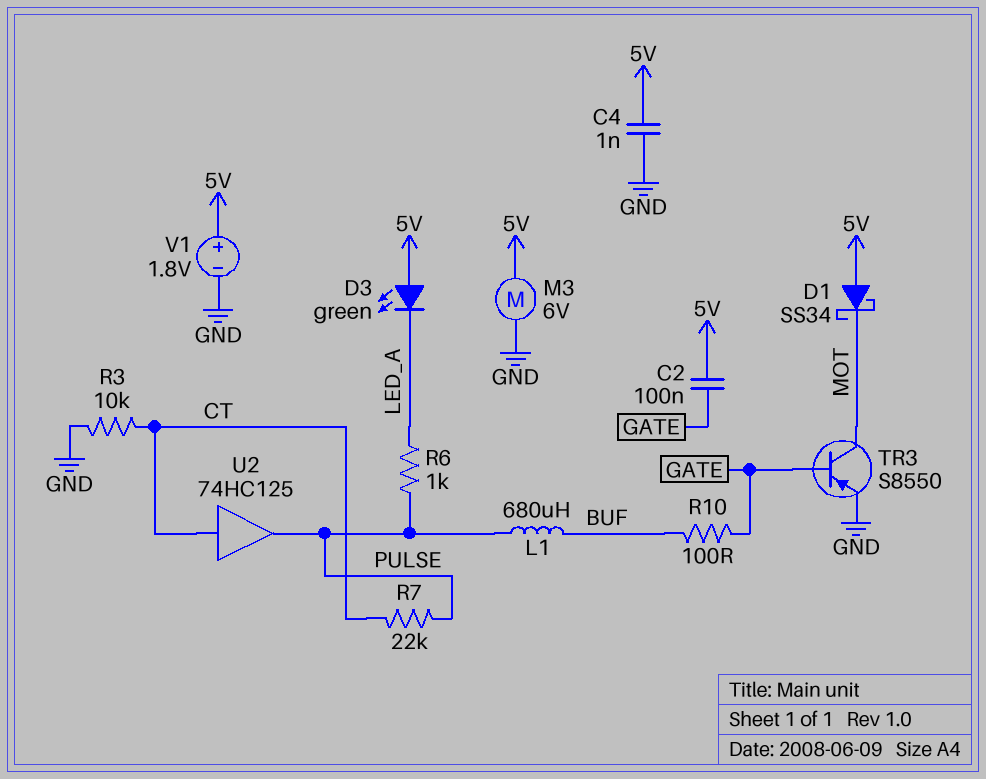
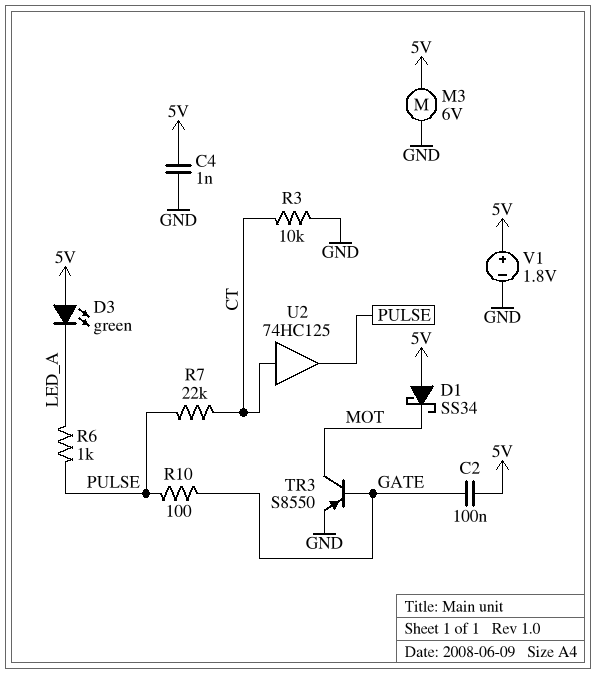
L1: 680uH (BUF, PULSE) -> none
R10: 100 (BUF, GATE) -> 100 (GATE, PULSE)

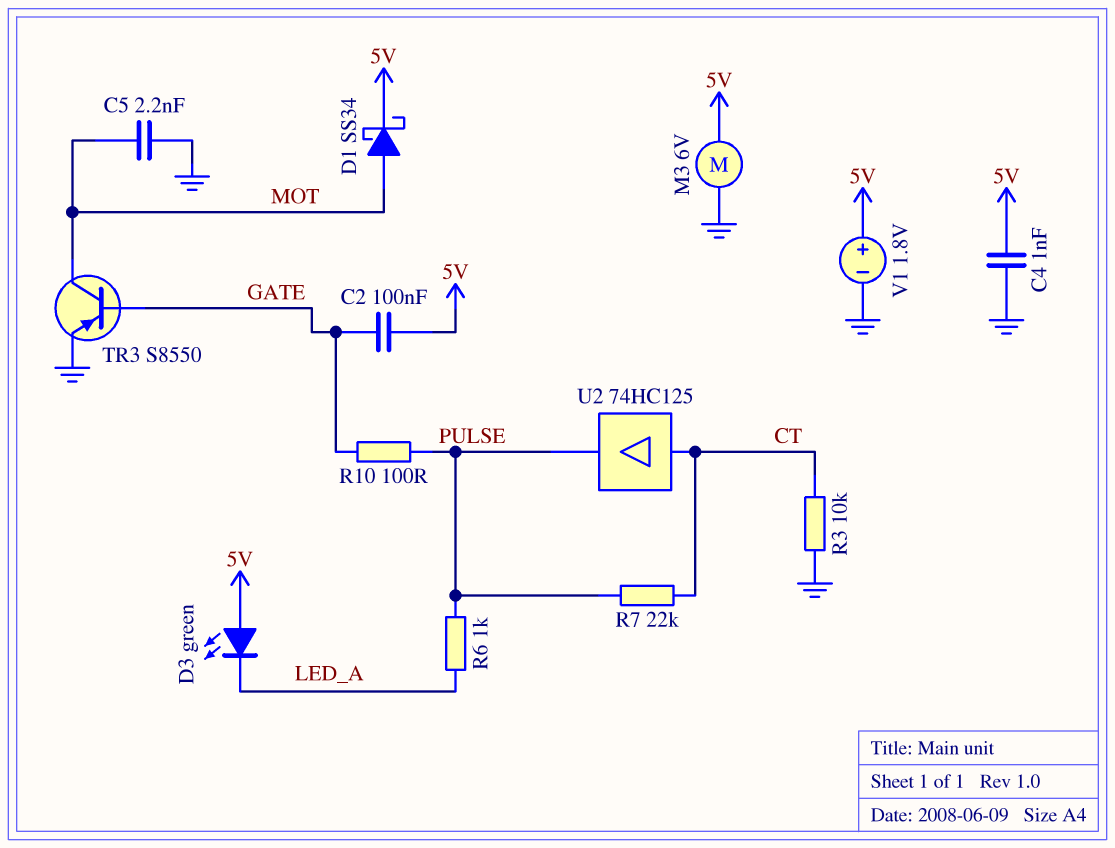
C5: none -> 2.2nF (GND, MOT)
D1: schottky SS34 (A 5V, K MOT) -> schottky SS34 (A MOT, K 5V)

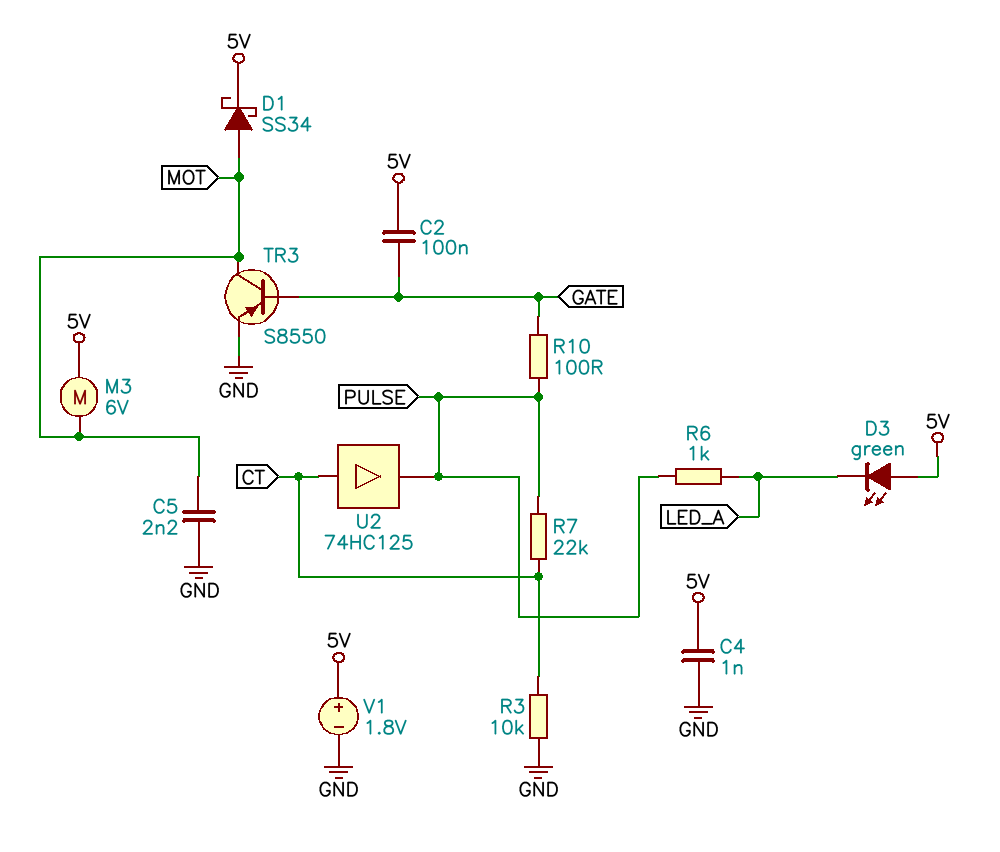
M3: motor 6V (5V, GND) -> motor 6V (5V, MOT)

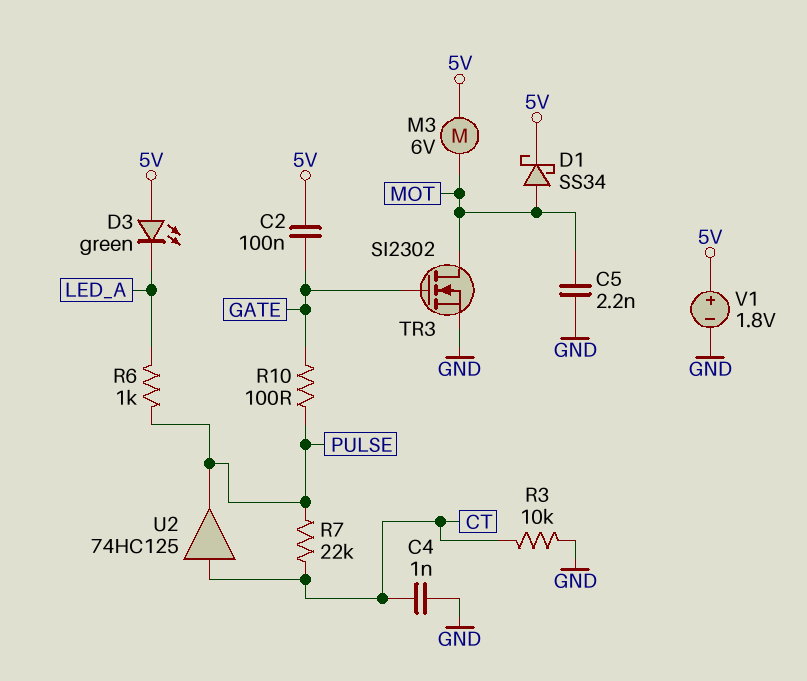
C4: 1nF (5V, GND) -> 1nF (CT, GND)
TR3: PNP S8550 (B GATE, C MOT, E GND) -> NMOS SI2302 (G GATE, D MOT, S GND)

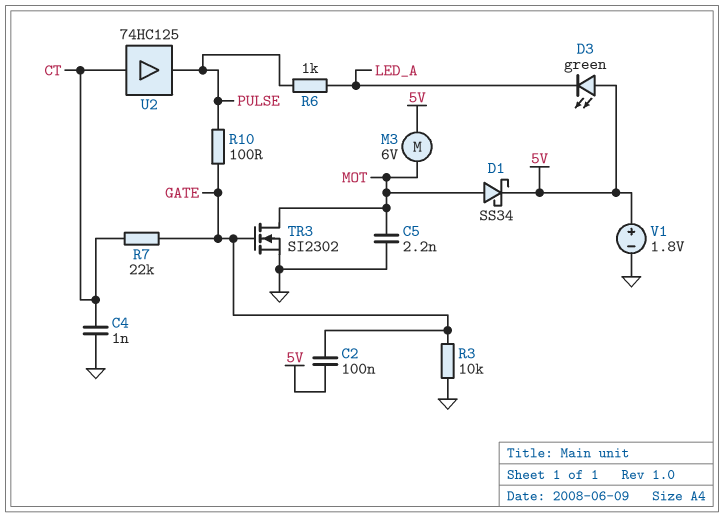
R3: 10k (CT, GND) -> 10k (GATE, GND)
R7: 22k (CT, PULSE) -> 22k (CT, GATE)

